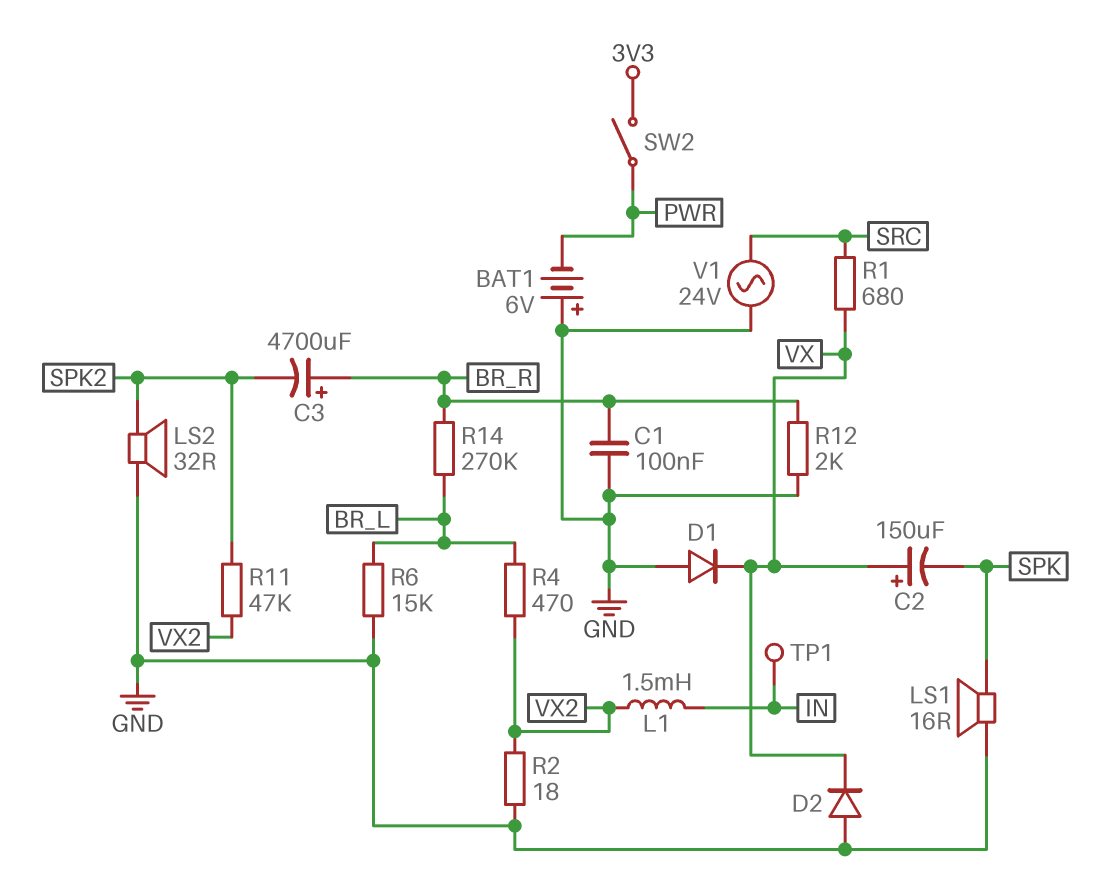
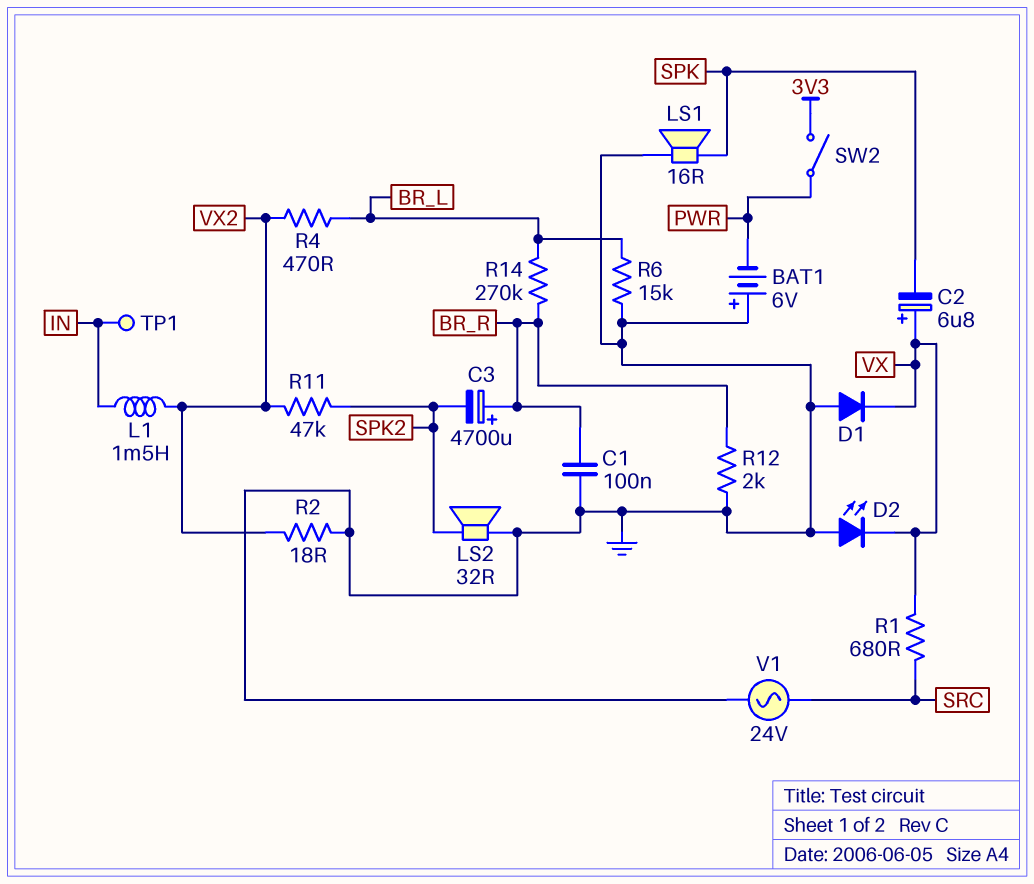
C2: 150uF (plus VX, minus SPK) -> 6.8uF (plus VX, minus SPK)
D2: diode (A GND, K VX) -> LED (A GND, K VX)

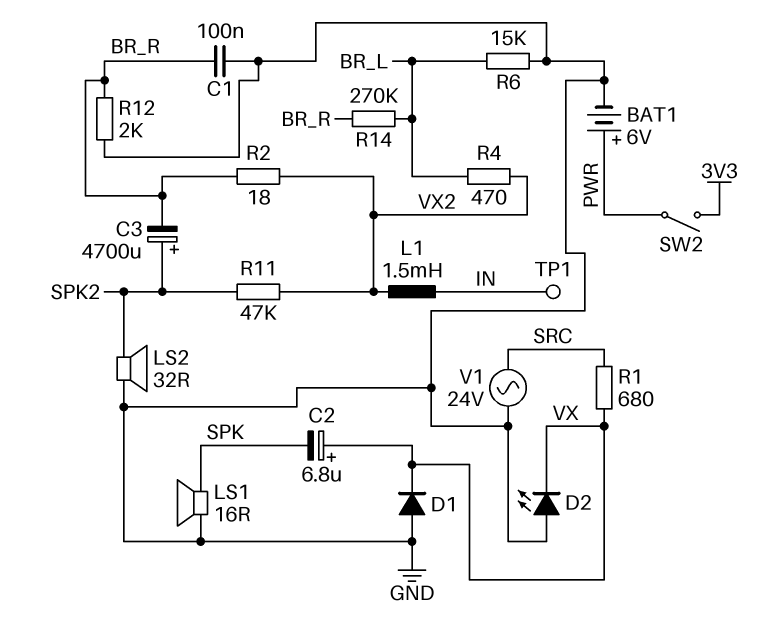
BAT1: 6V (plus GND, minus PWR) -> 6V (plus PWR, minus GND)
C3: 4700uF (plus BR_R, minus SPK2) -> 4700uF (plus SPK2, minus BR_R)
R2: 18 (GND, VX2) -> 18 (BR_R, VX2)

